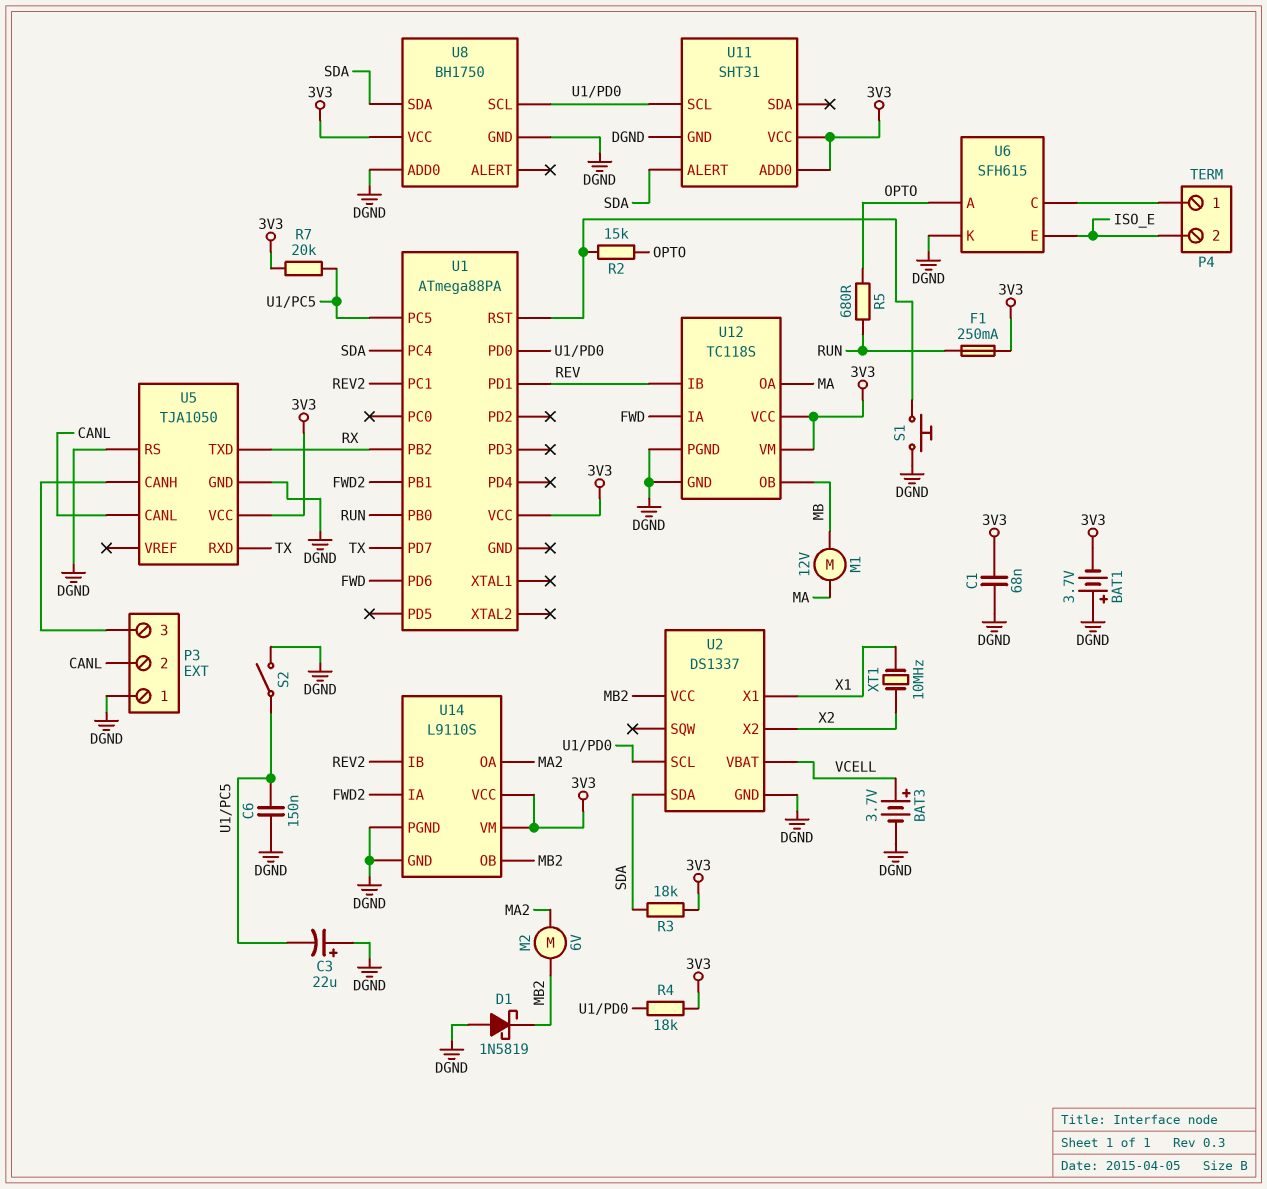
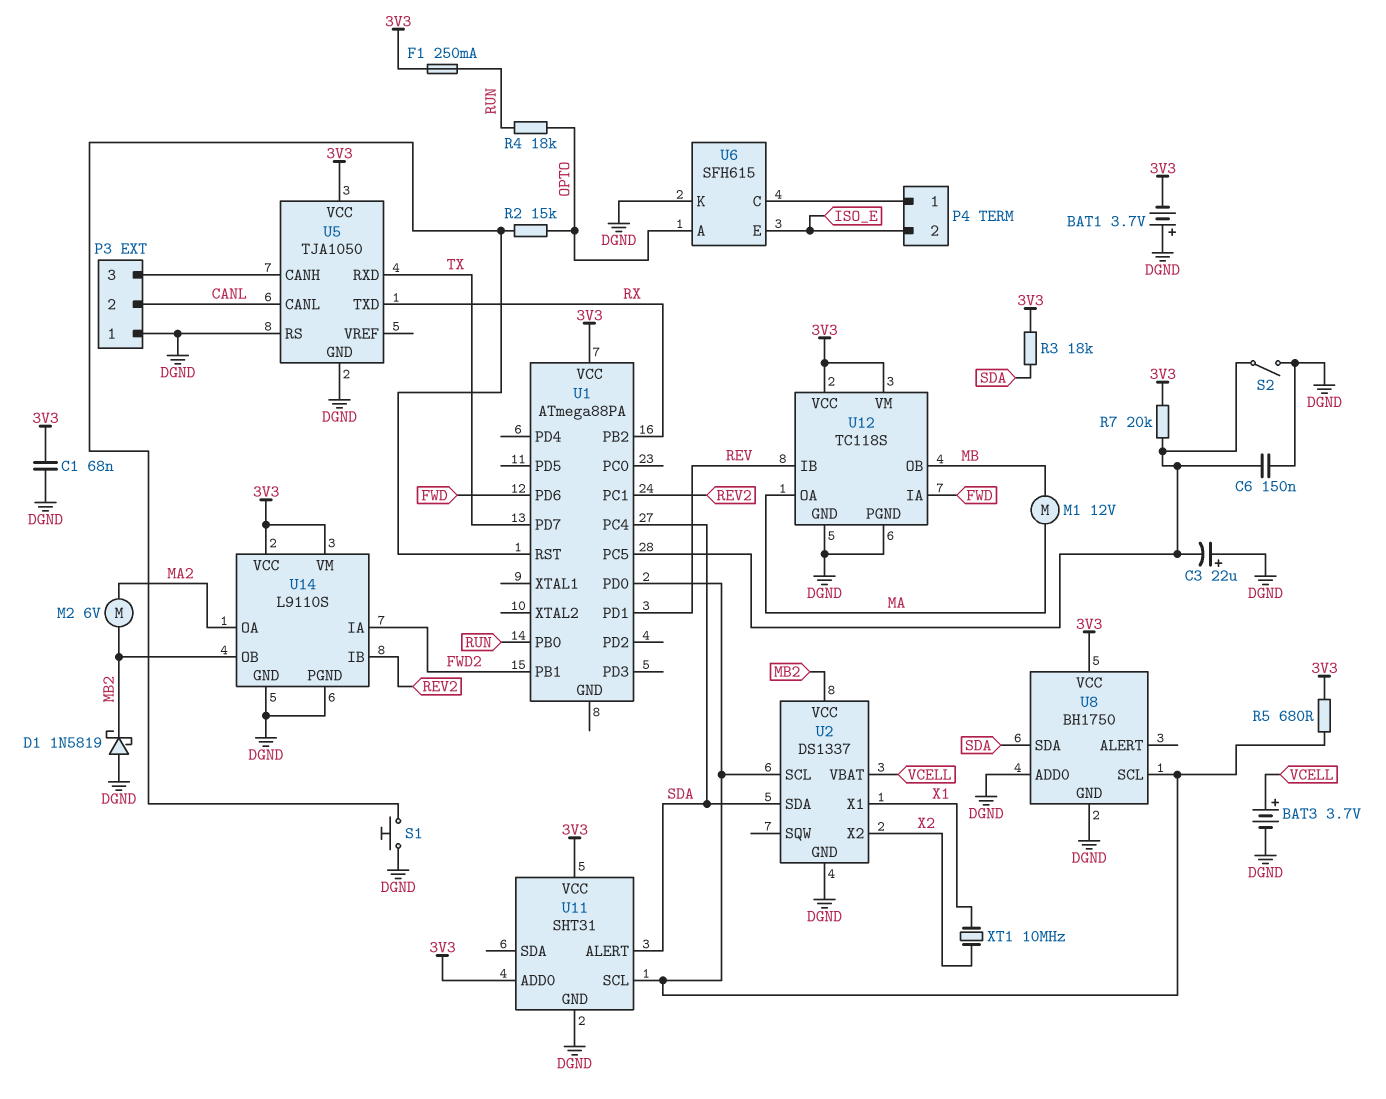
R4: 18k (3V3, U1/PD0) -> 18k (OPTO, RUN)
R5: 680 (OPTO, RUN) -> 680 (3V3, U1/PD0)

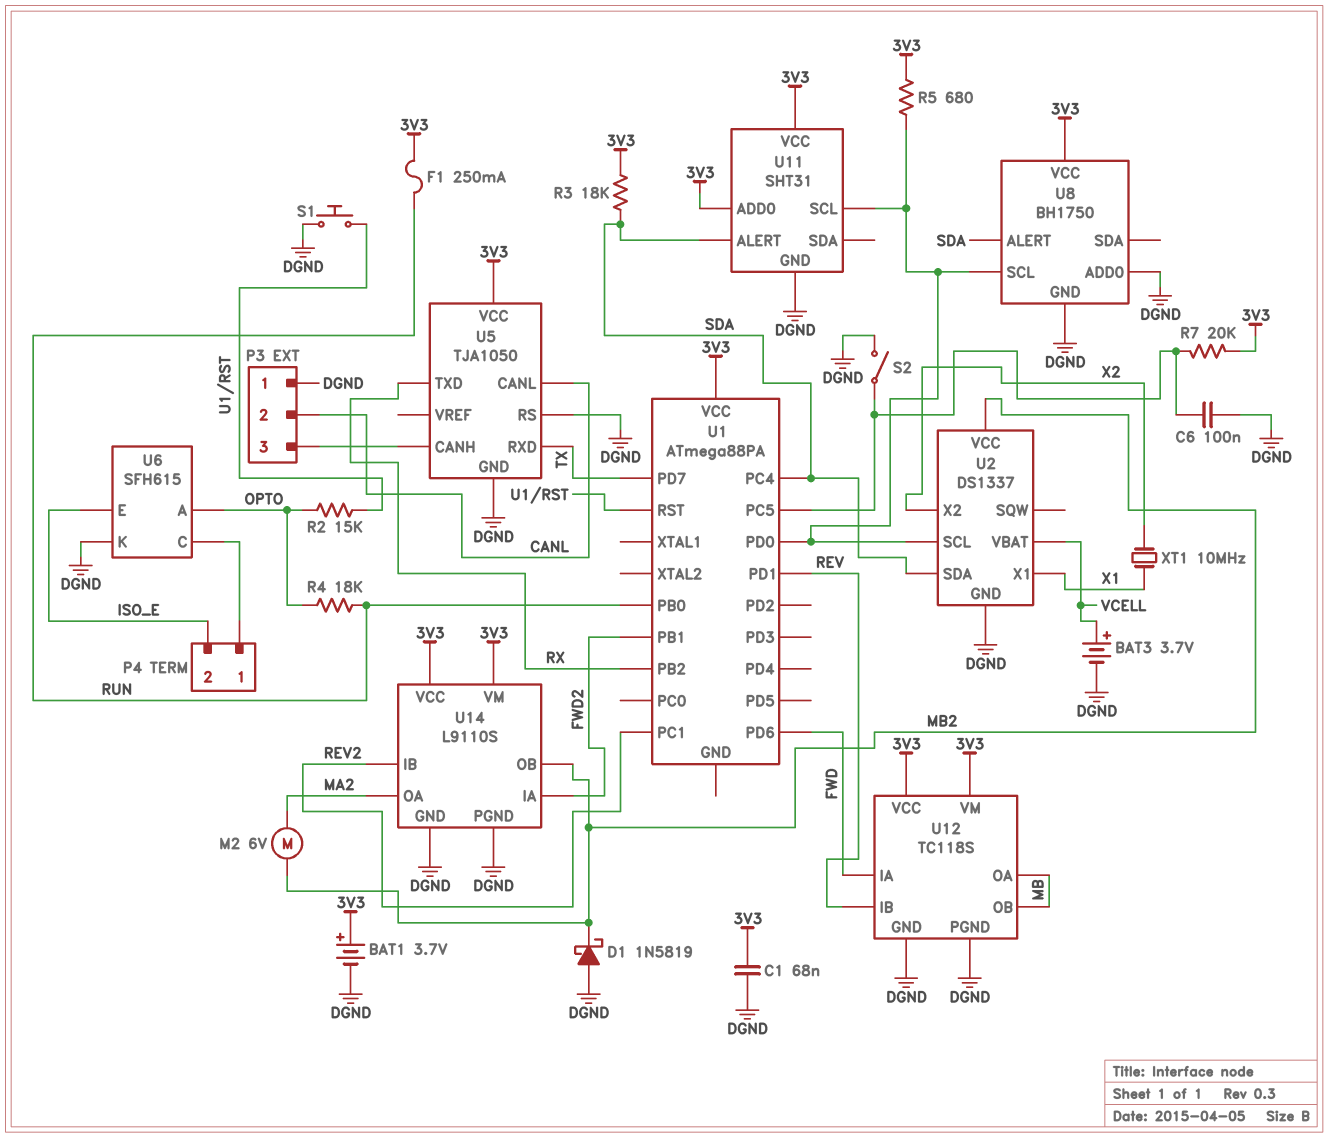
BAT1: 3.7V (plus DGND, minus 3V3) -> 3.7V (plus 3V3, minus DGND)
C3: 22uF (plus DGND, minus U1/PC5) -> none
C6: 150nF (DGND, U1/PC5) -> 100nF (DGND, U1/PC5)
M1: motor 12V (MA, MB) -> none
U8 pin ALERT: none -> SDA
U8 pin SDA: SDA -> none
U12 pin OA: MA -> MB

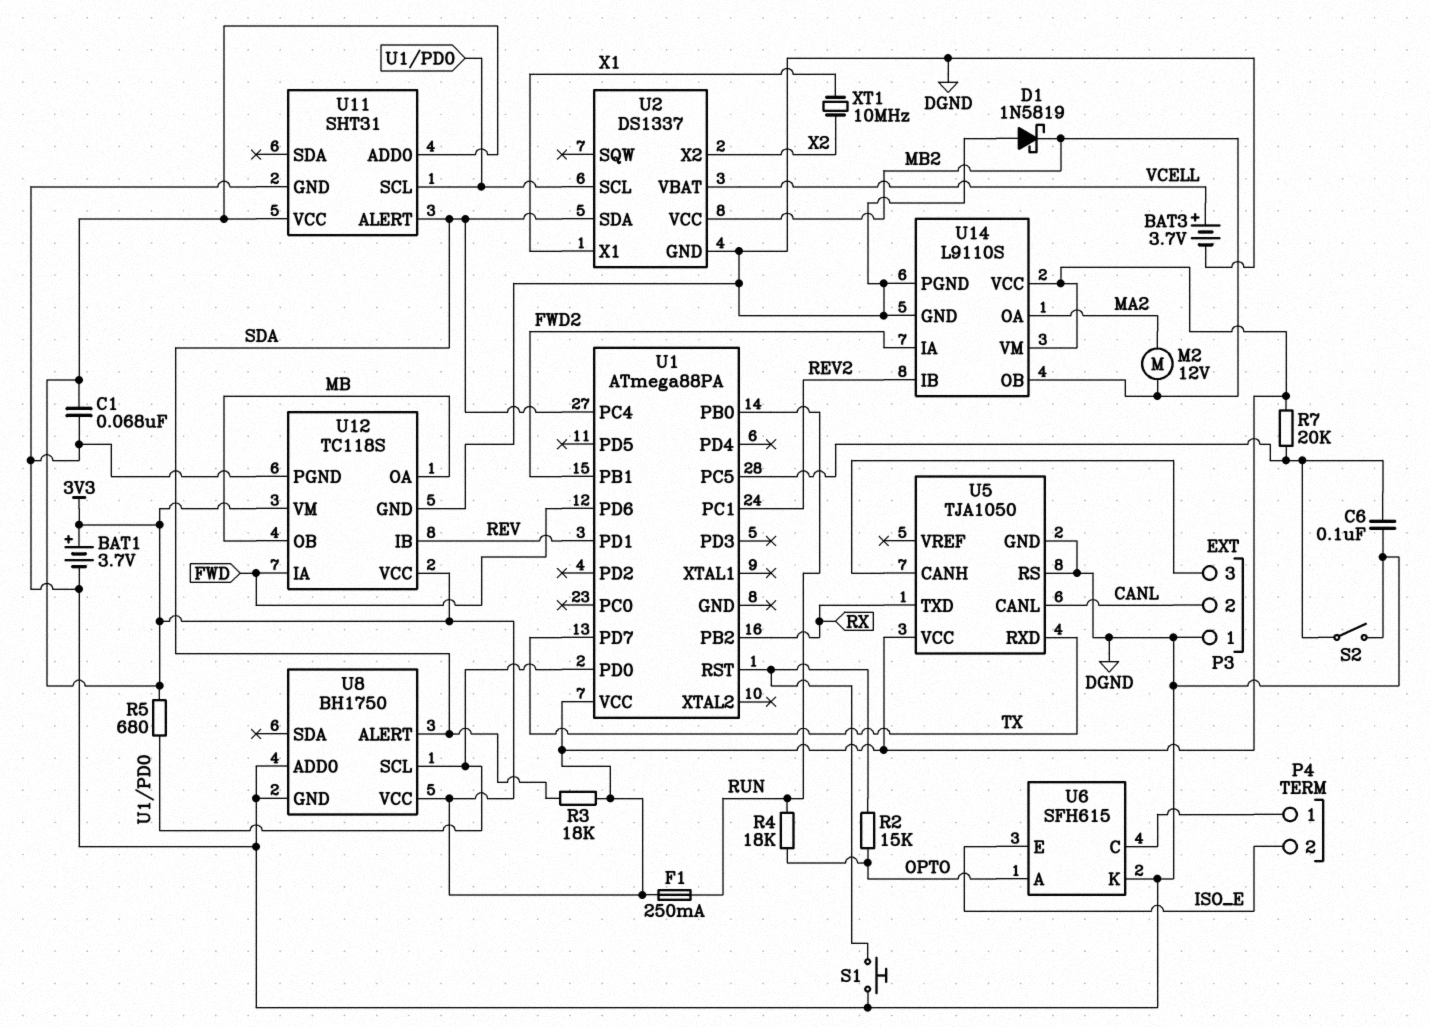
M2: motor 6V (MA2, MB2) -> motor 12V (MA2, MB2)

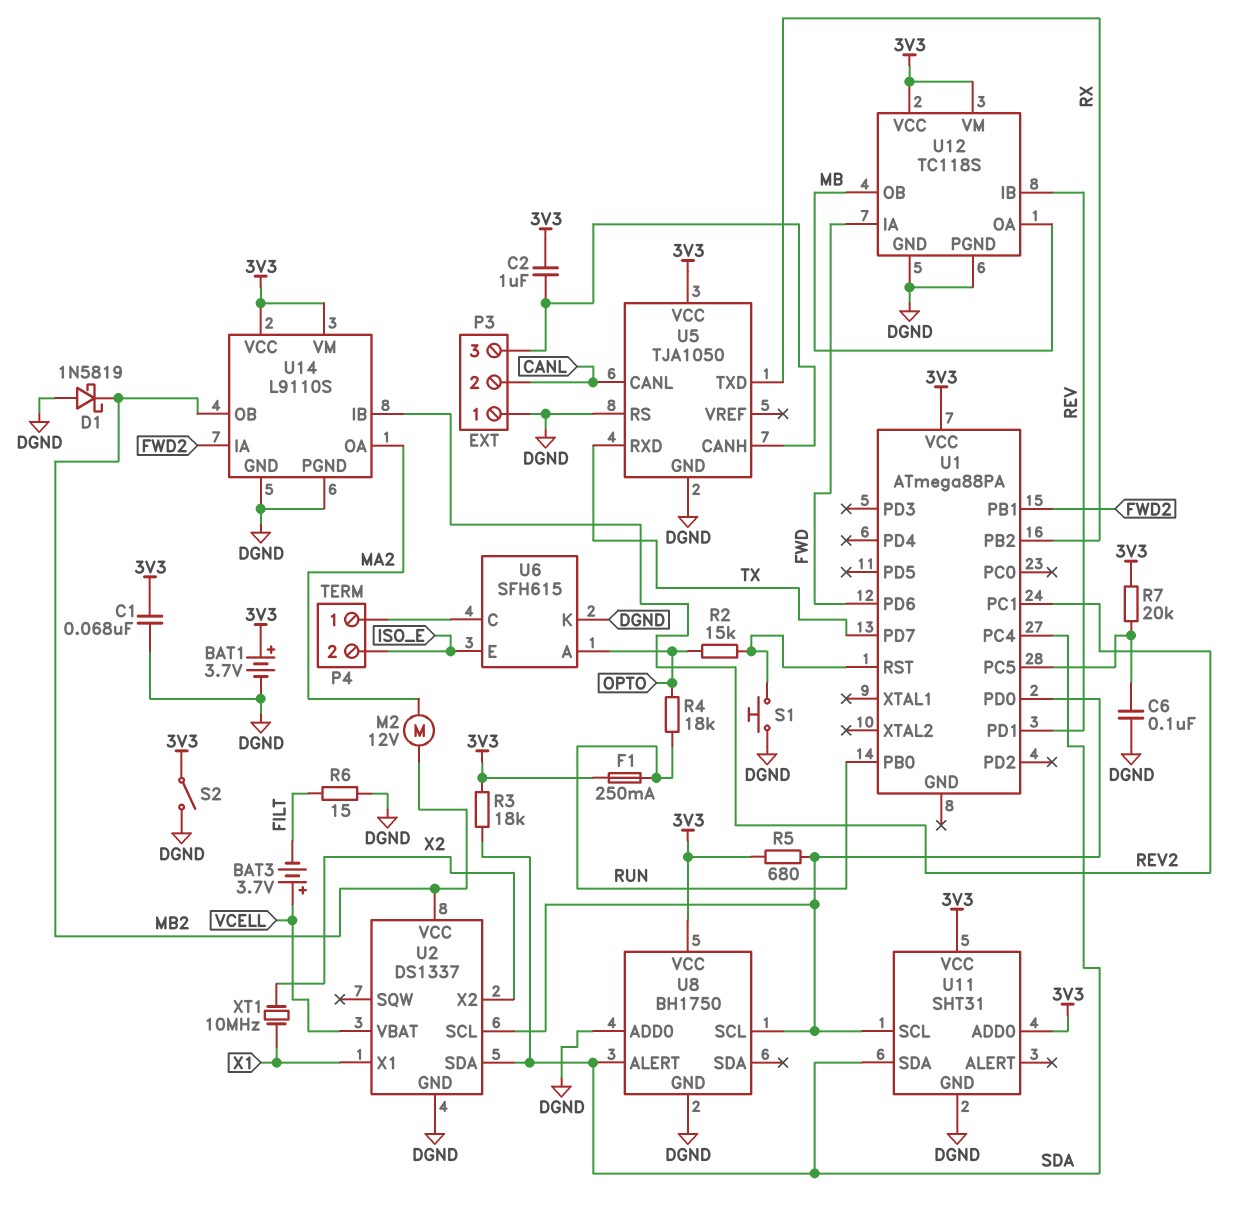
BAT3: 3.7V (plus VCELL, minus DGND) -> 3.7V (plus VCELL, minus FILT)
C2: none -> 1uF (3V3, P3/3)
R6: none -> 15 (DGND, FILT)
S2: switch (DGND, U1/PC5) -> switch (3V3, DGND)
U11 pin ALERT: SDA -> none
U11 pin SDA: none -> SDA

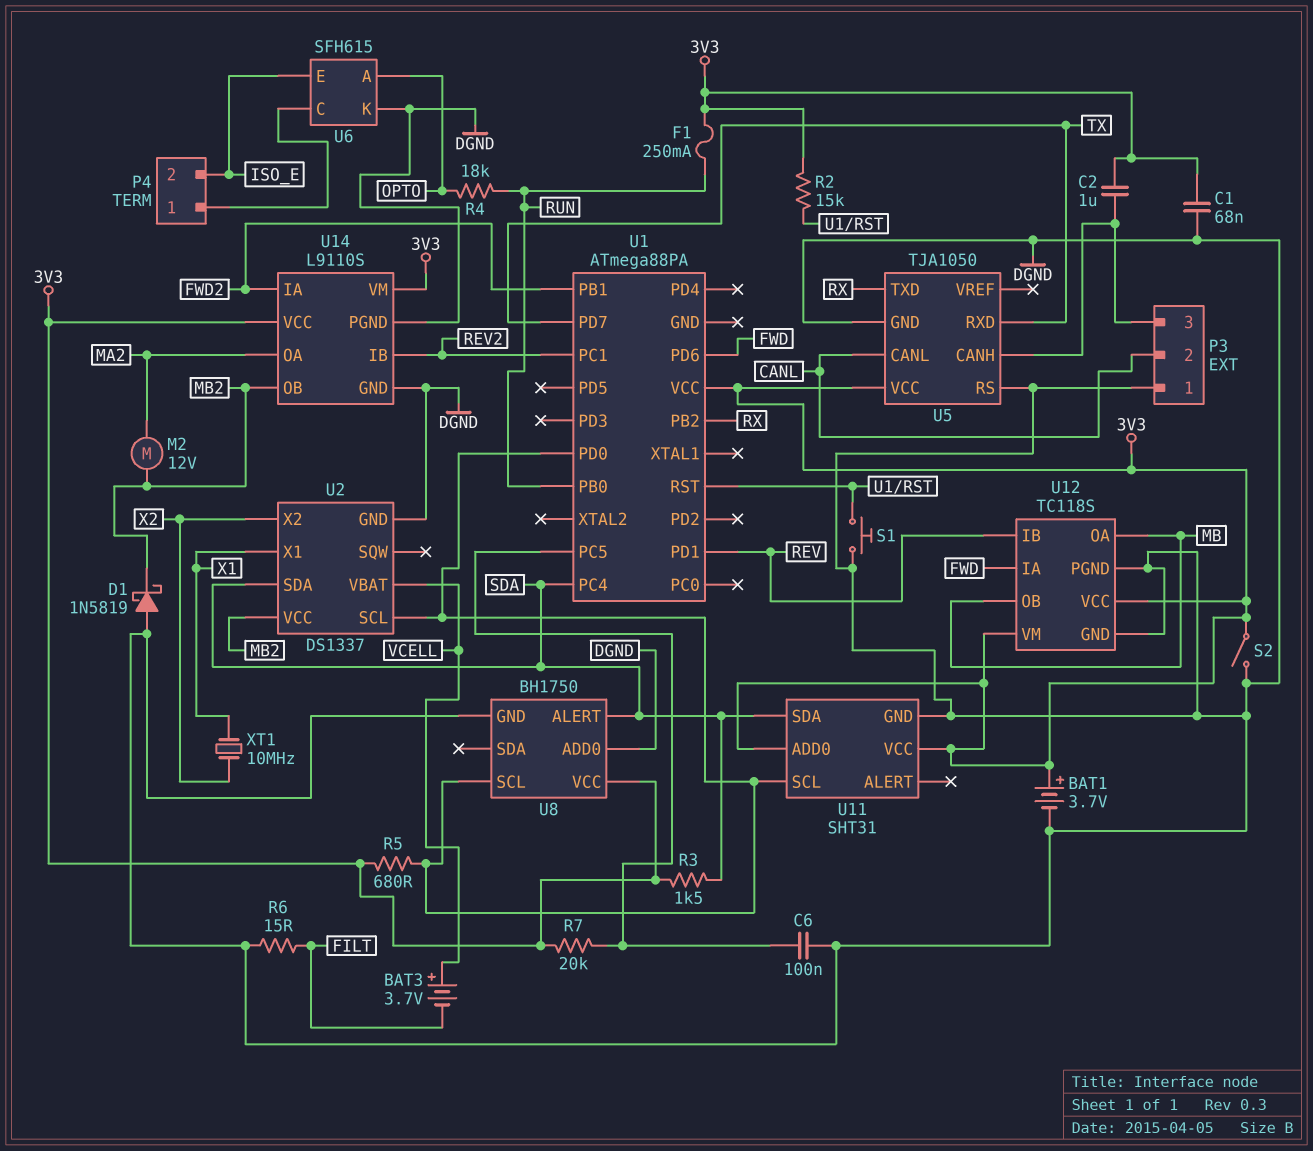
R2: 15k (OPTO, U1/RST) -> 15k (3V3, U1/RST)
R3: 18k (3V3, SDA) -> 1.5k (3V3, SDA)

